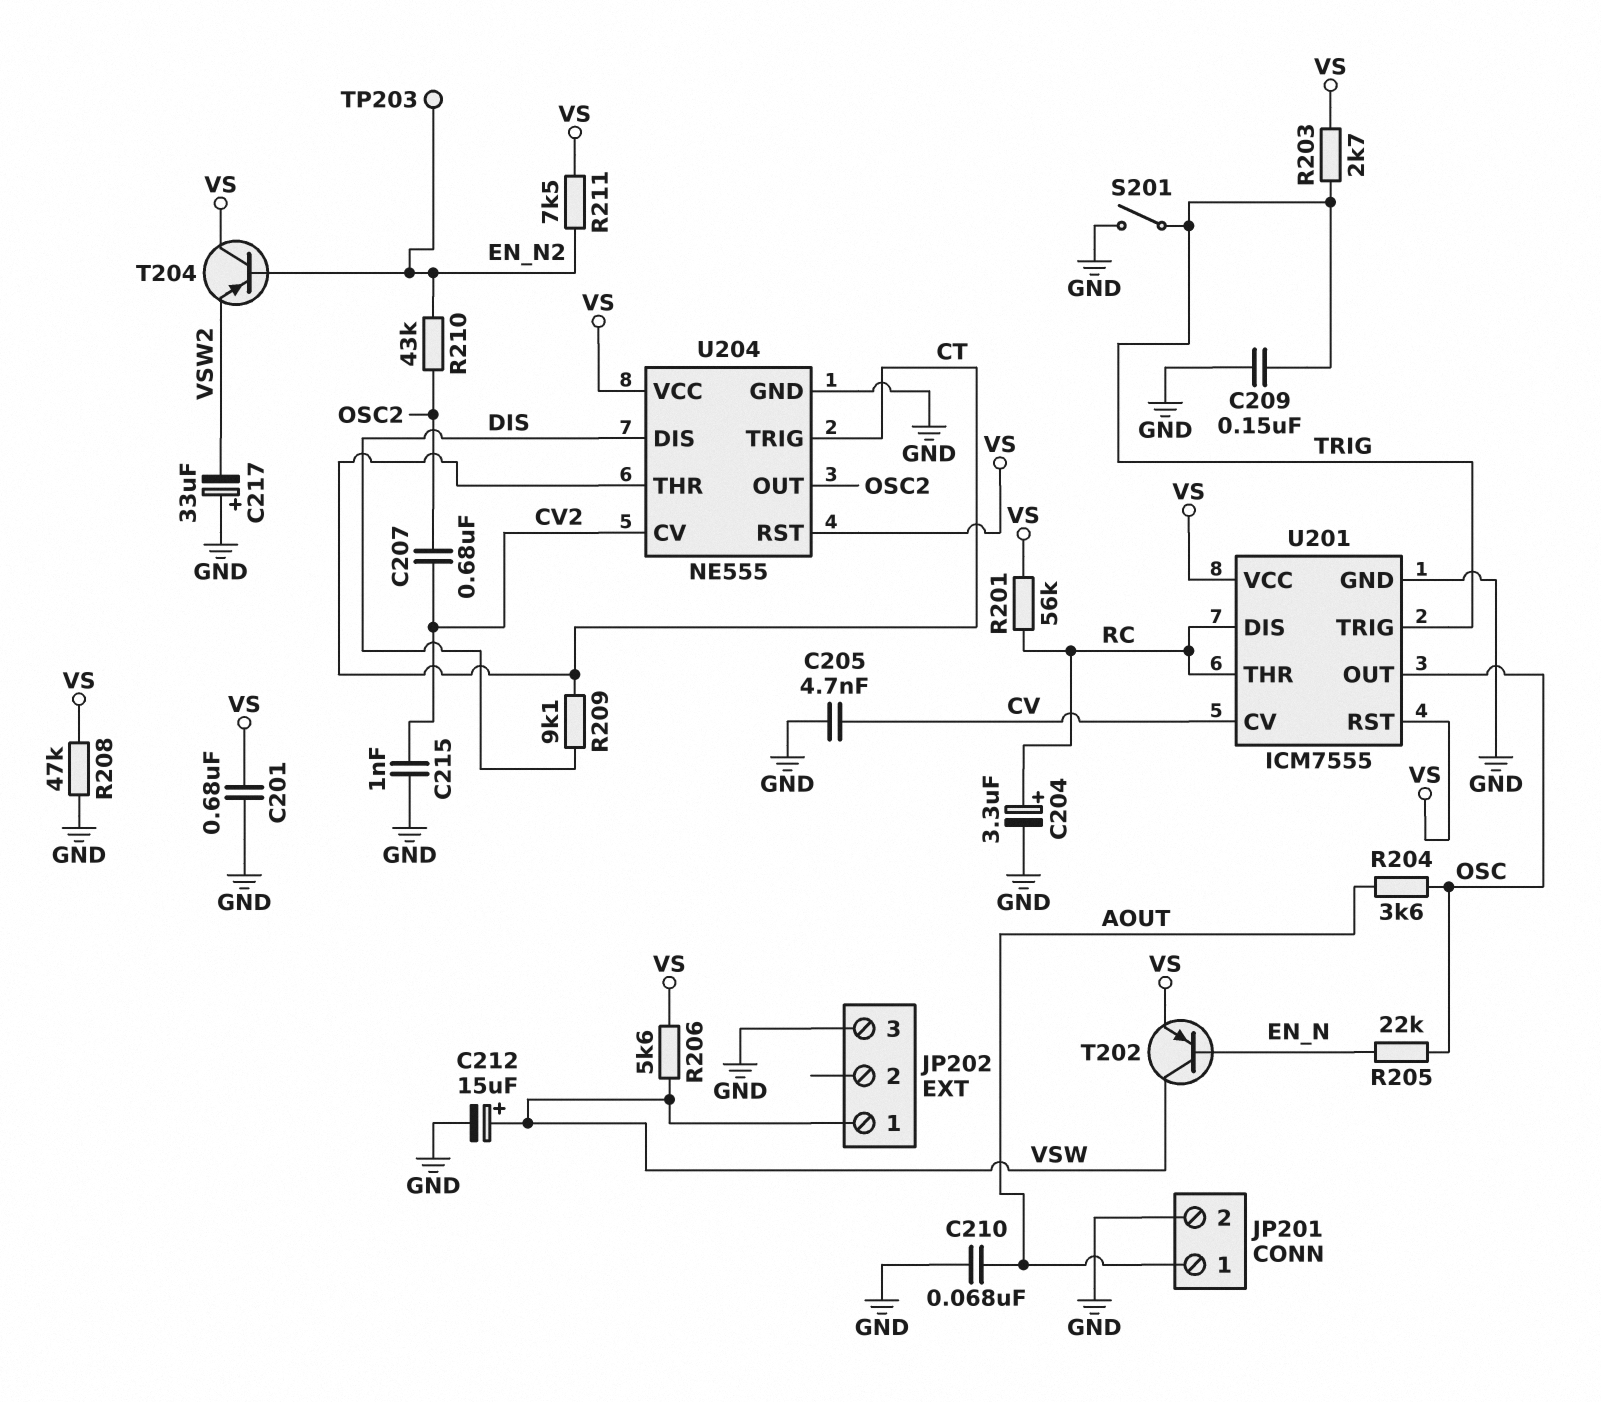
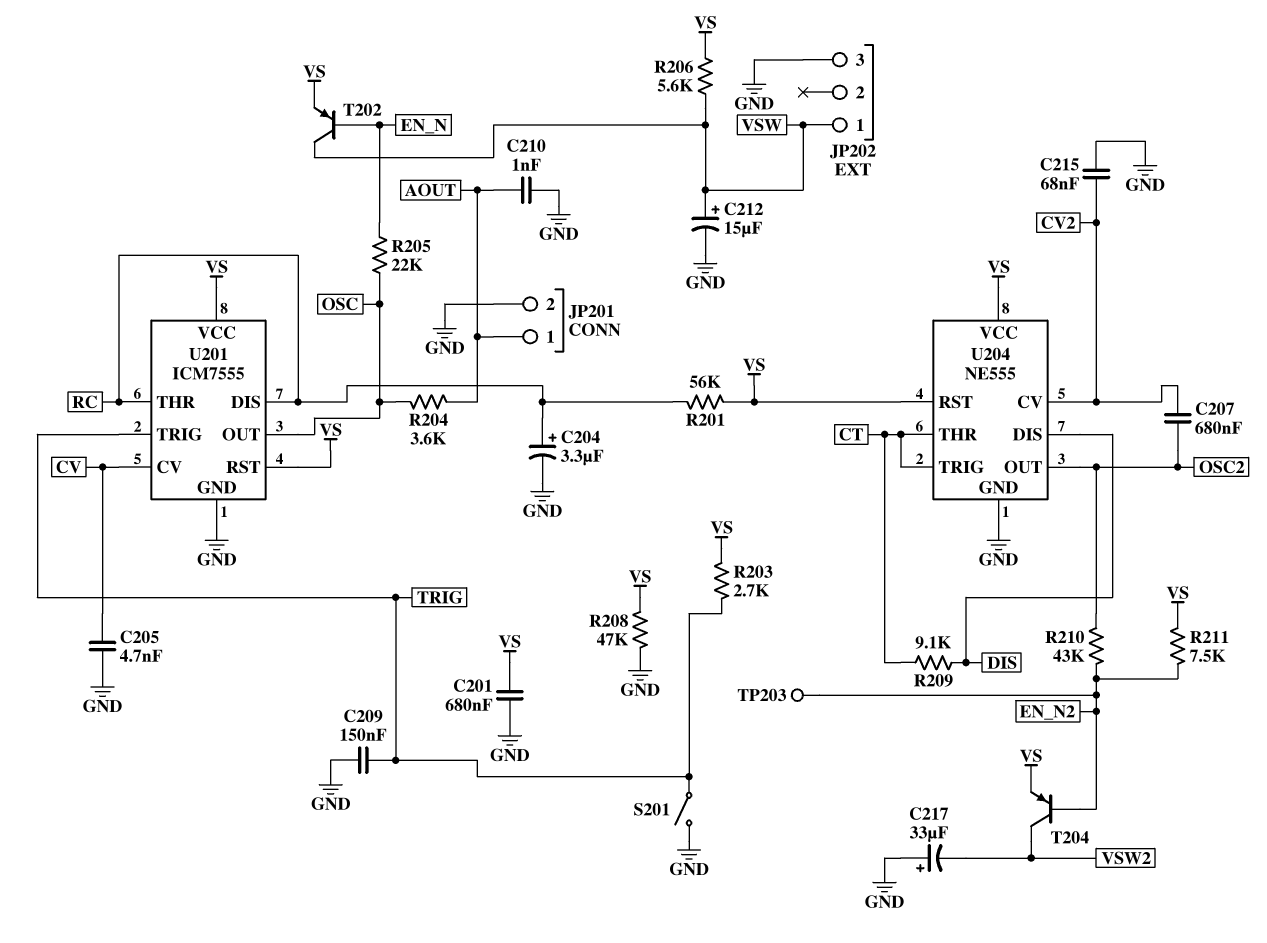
C210: 68nF (AOUT, GND) -> 1nF (AOUT, GND)
C215: 1nF (CV2, GND) -> 68nF (CV2, GND)
T204: PNP (B EN_N2, C VS, E VSW2) -> PNP (B EN_N2, C VSW2, E VS)

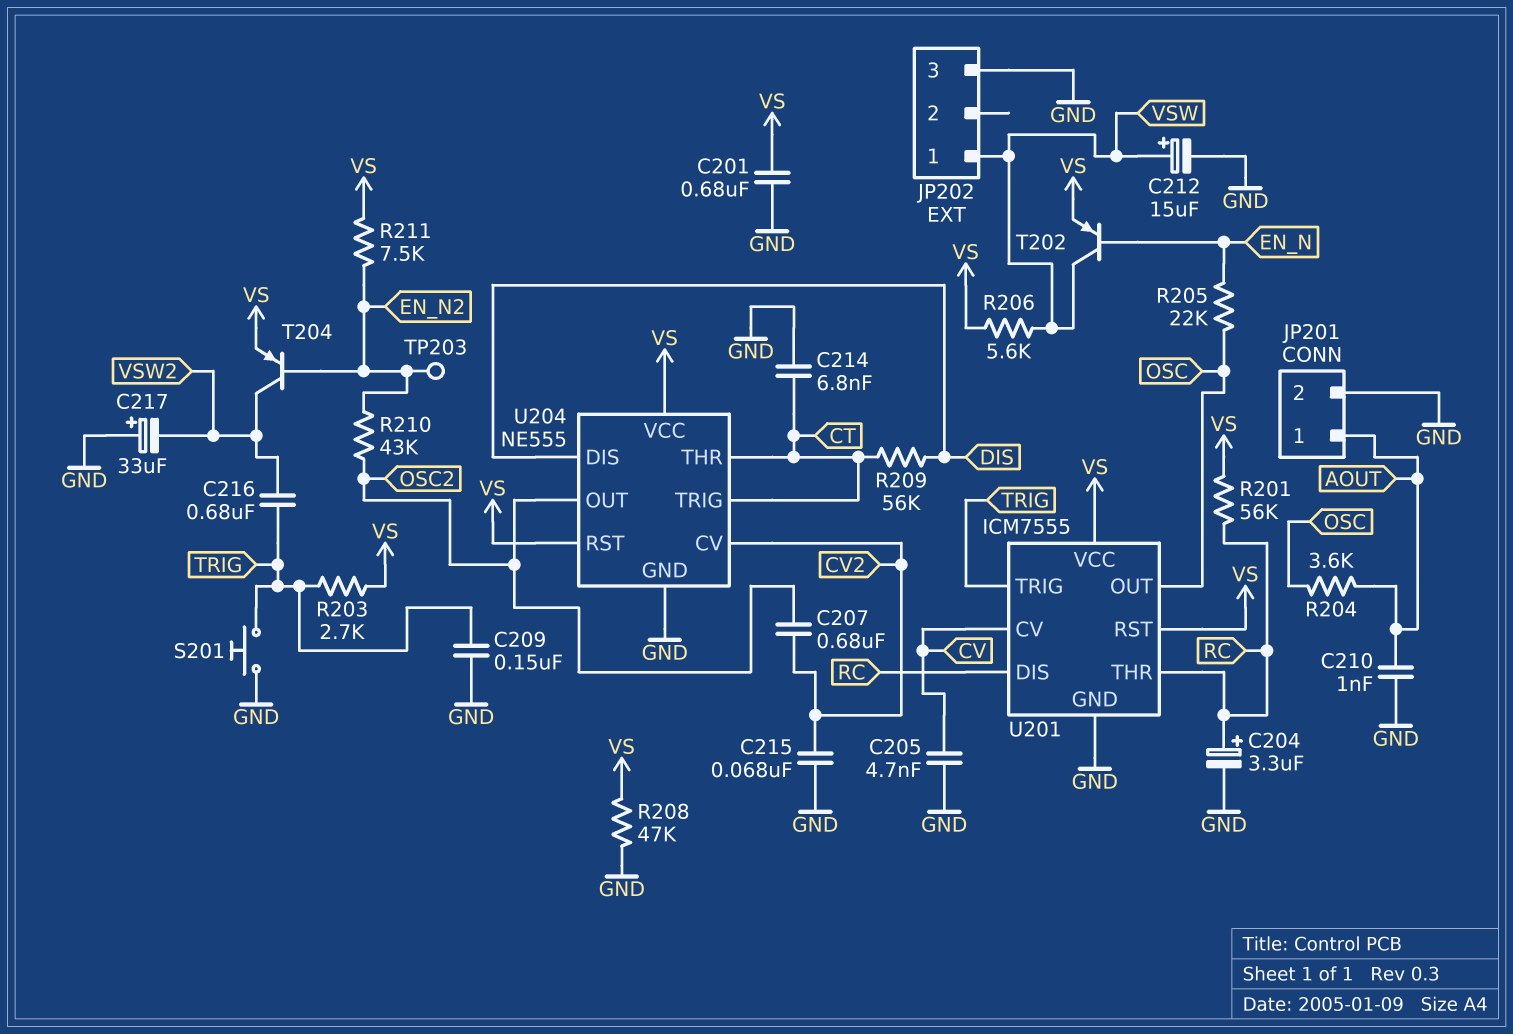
C214: none -> 6.8nF (CT, GND)
C216: none -> 680nF (TRIG, VSW2)
R209: 9.1k (CT, DIS) -> 56k (CT, DIS)
S201: switch (GND, TRIG) -> button (GND, TRIG)

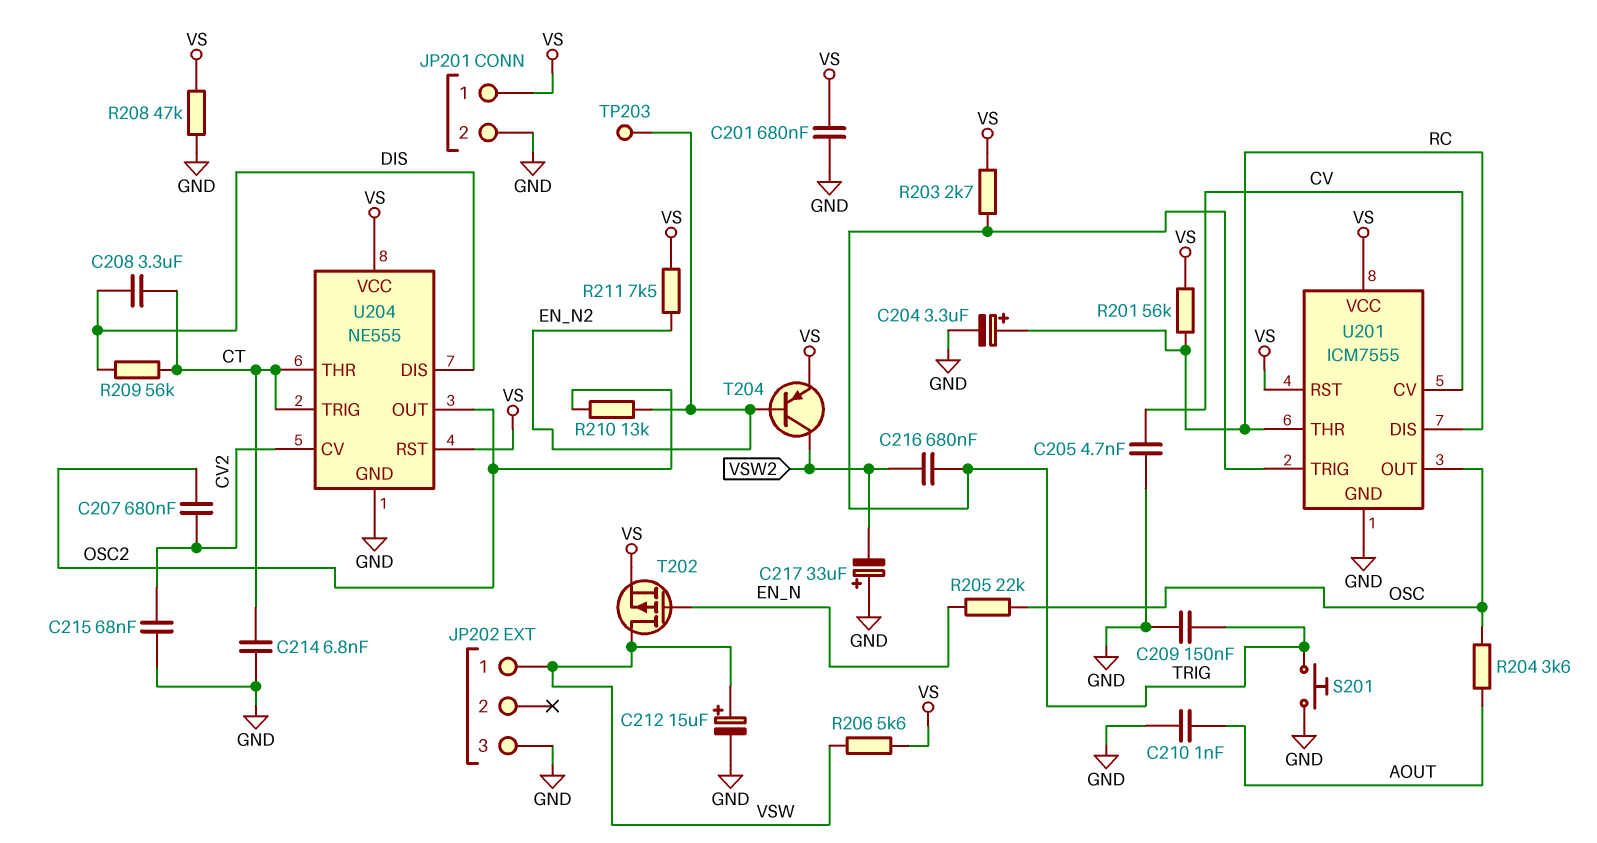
C208: none -> 3.3uF (CT, DIS)
JP201 pin 1: AOUT -> VS
R210: 43k (EN_N2, OSC2) -> 13k (EN_N2, OSC2)
T202: PNP (B EN_N, C VSW, E VS) -> PMOS (G EN_N, D VSW, S VS)

